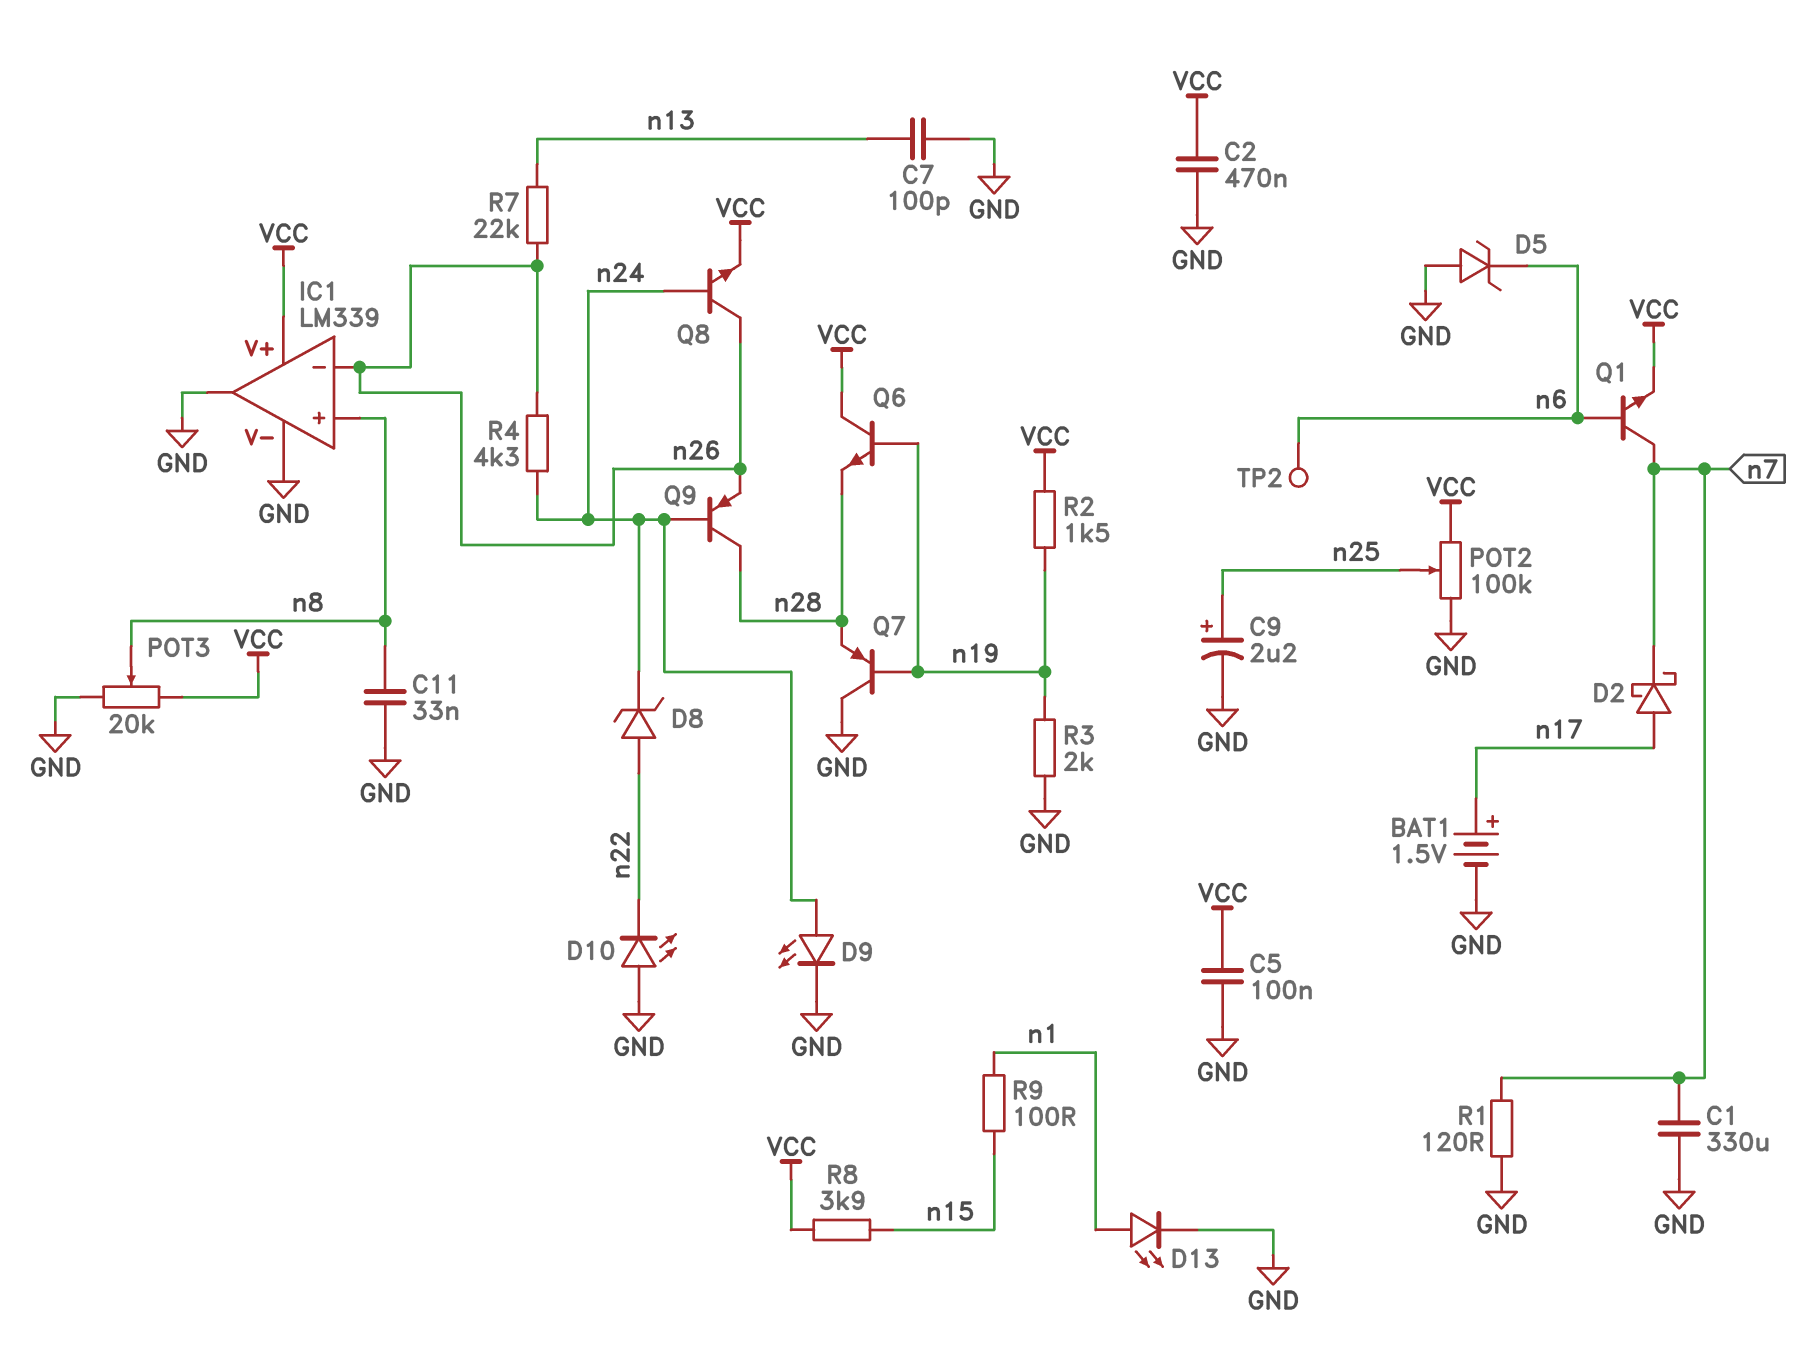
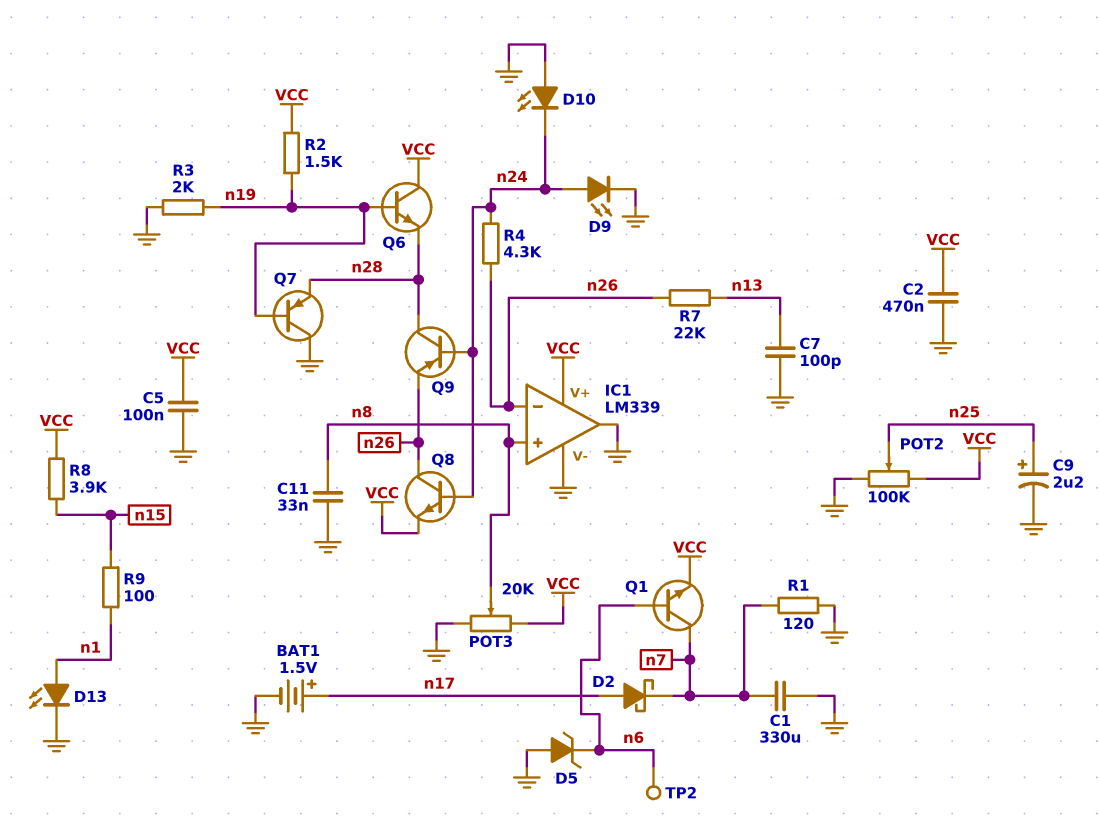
D8: zener (A n22, K n24) -> none
D10: LED (A GND, K n22) -> LED (A GND, K n24)

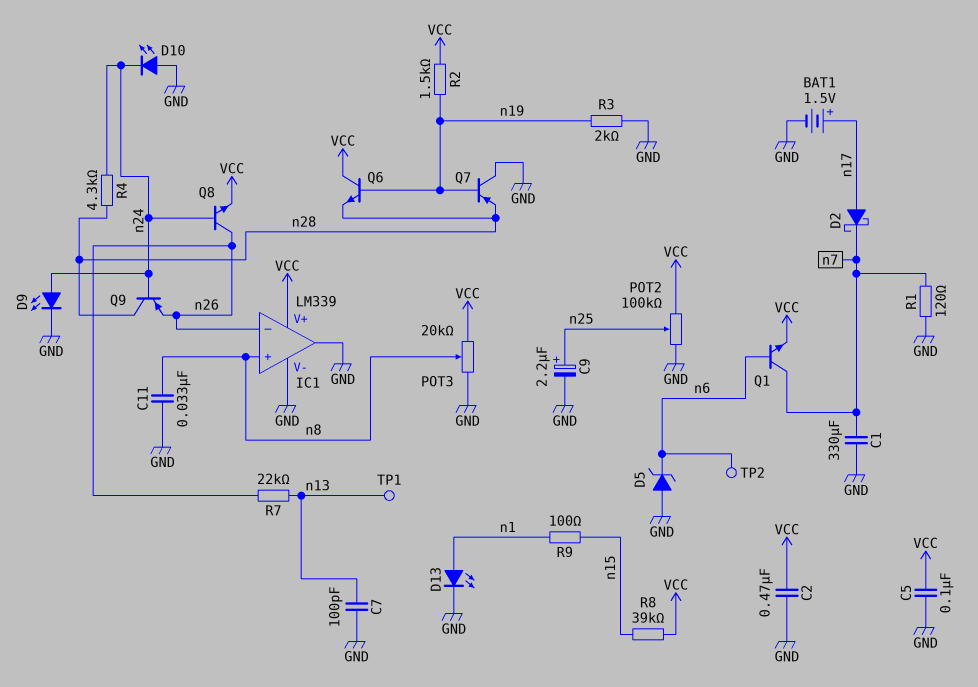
R4: 4.3k (n24, n26) -> 4.3k (n24, n28)
R8: 3.9k (VCC, n15) -> 39k (VCC, n15)
TP1: none -> test point (n13)

